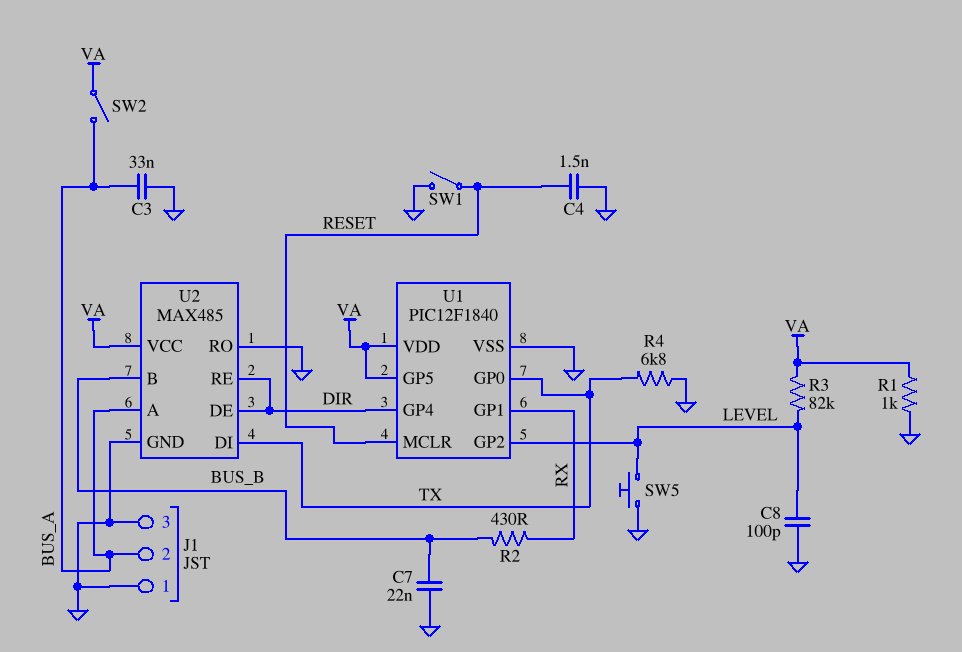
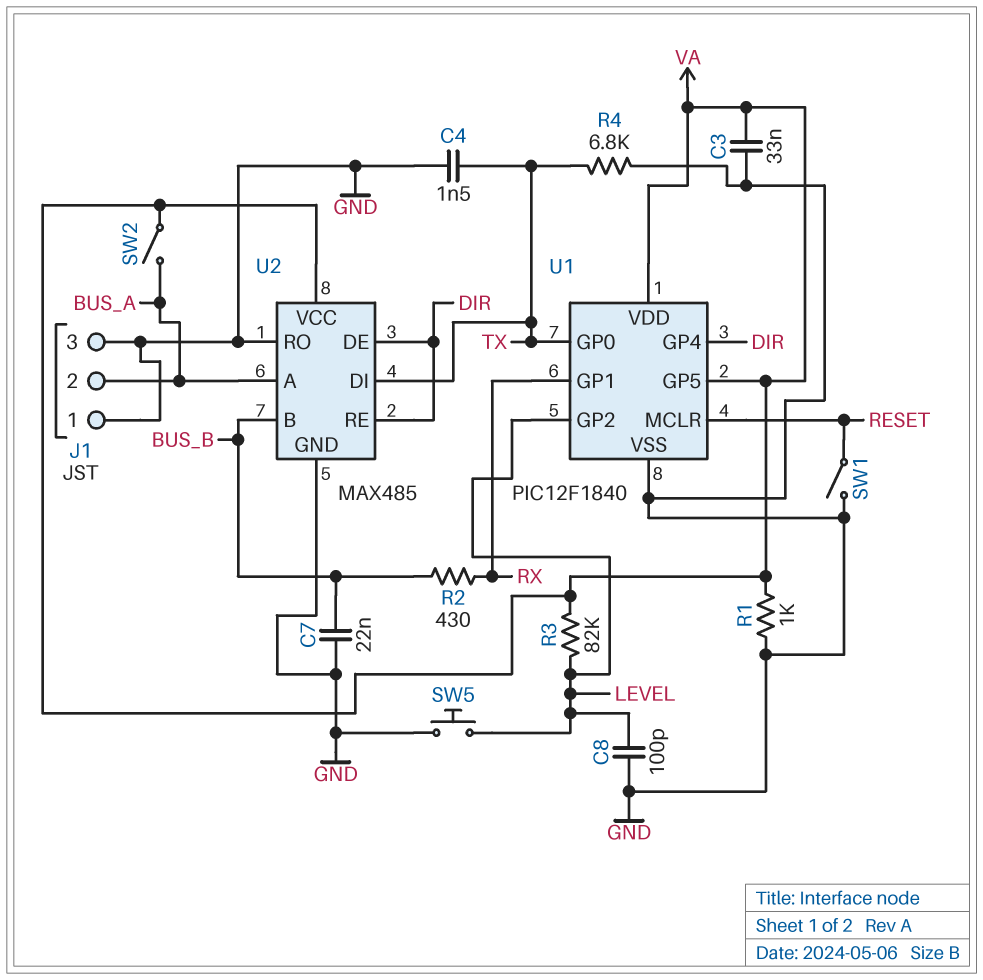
C3: 33nF (BUS_A, GND) -> 33nF (GND, VA)
C4: 1.5nF (GND, RESET) -> 1.5nF (GND, TX)

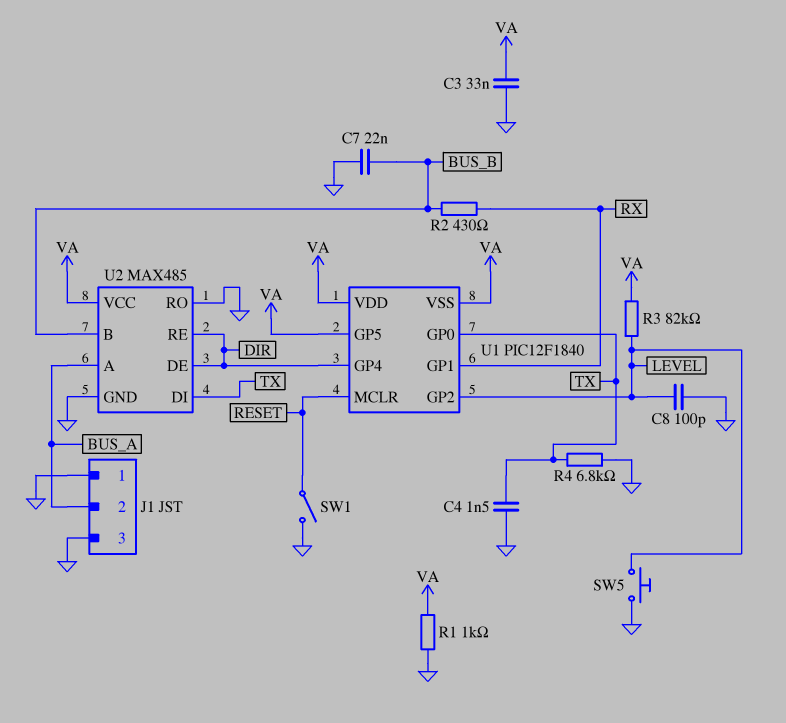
SW2: switch (BUS_A, VA) -> none
U1 pin VSS: GND -> VA

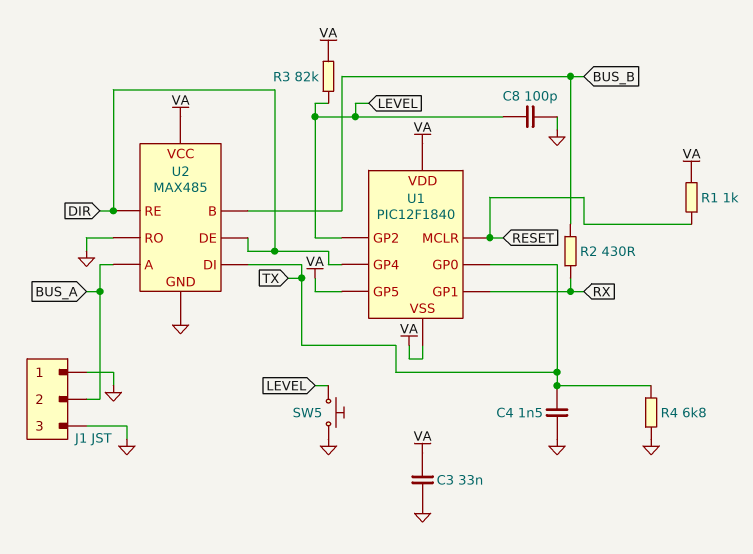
C7: 22nF (BUS_B, GND) -> none
R1: 1k (GND, VA) -> 1k (RESET, VA)
SW1: switch (GND, RESET) -> none

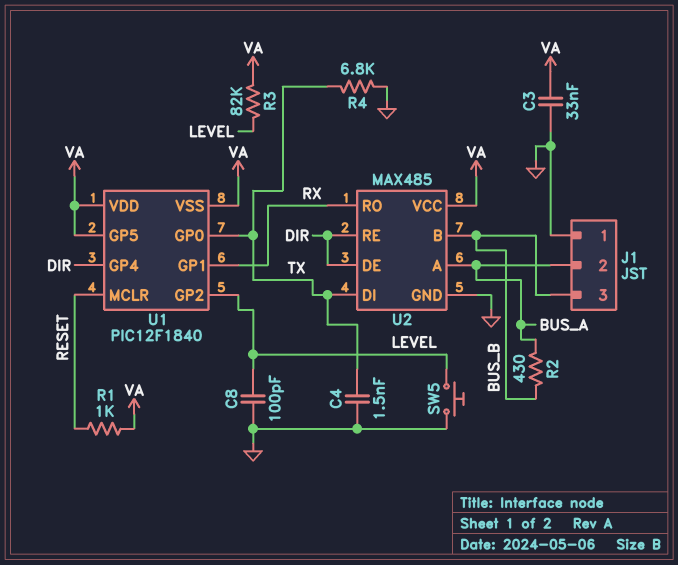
J1 pin 3: GND -> BUS_B
R2: 430 (BUS_B, RX) -> 430 (BUS_A, BUS_B)
U2 pin RO: GND -> RX

